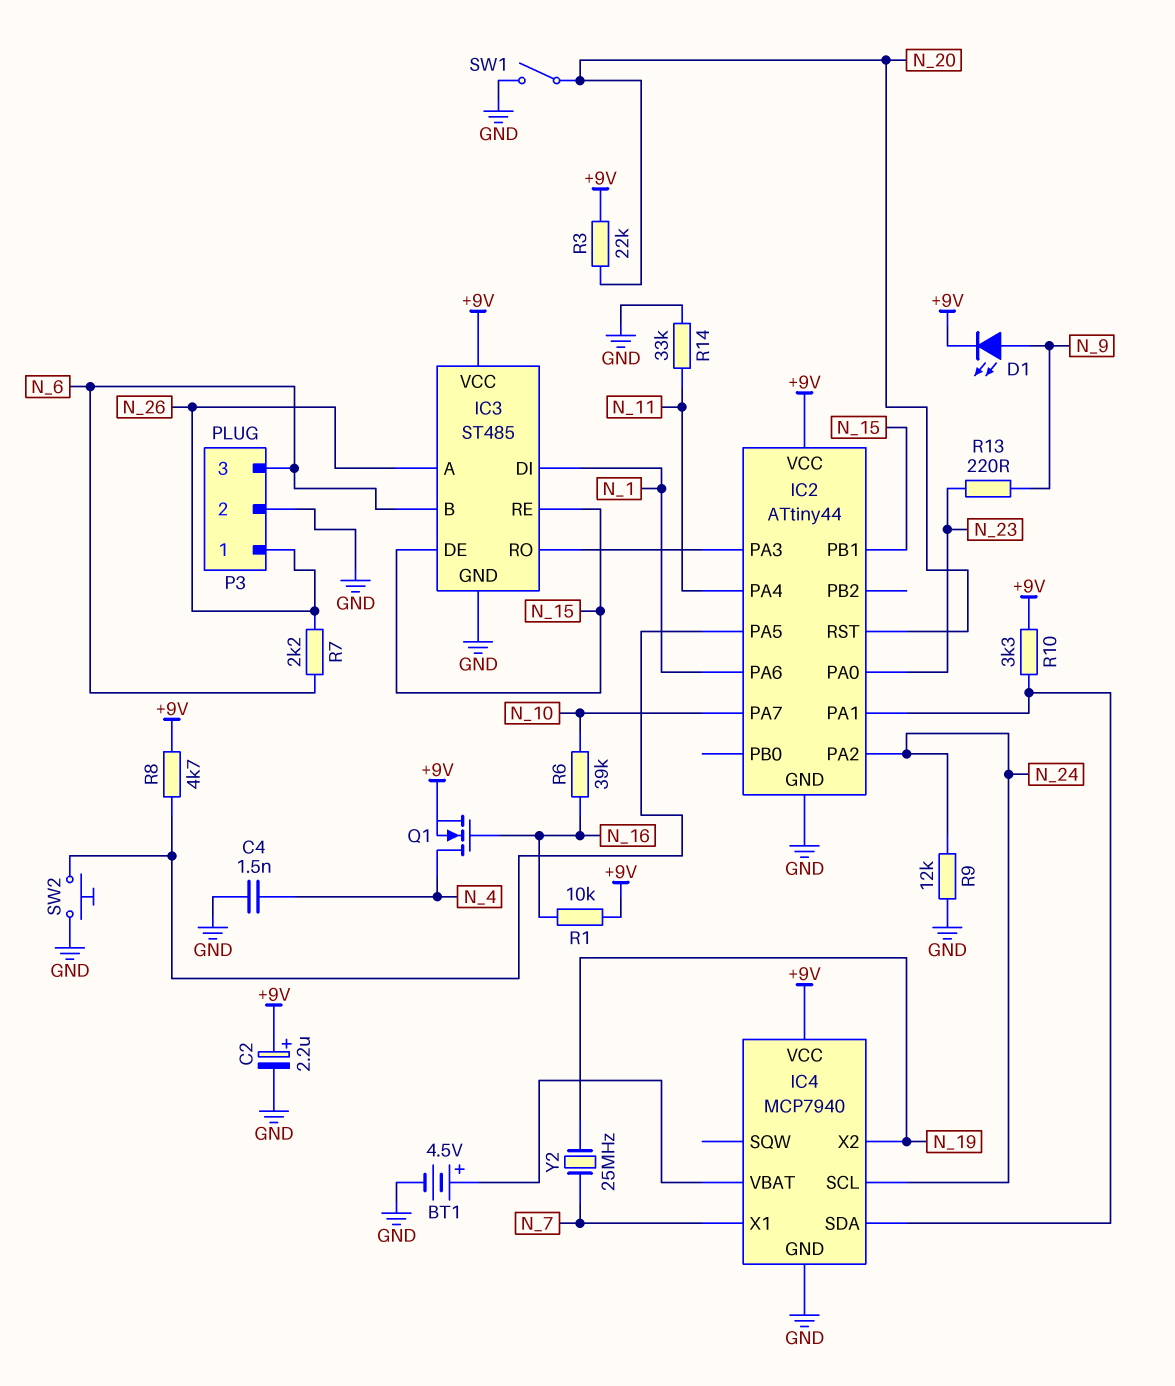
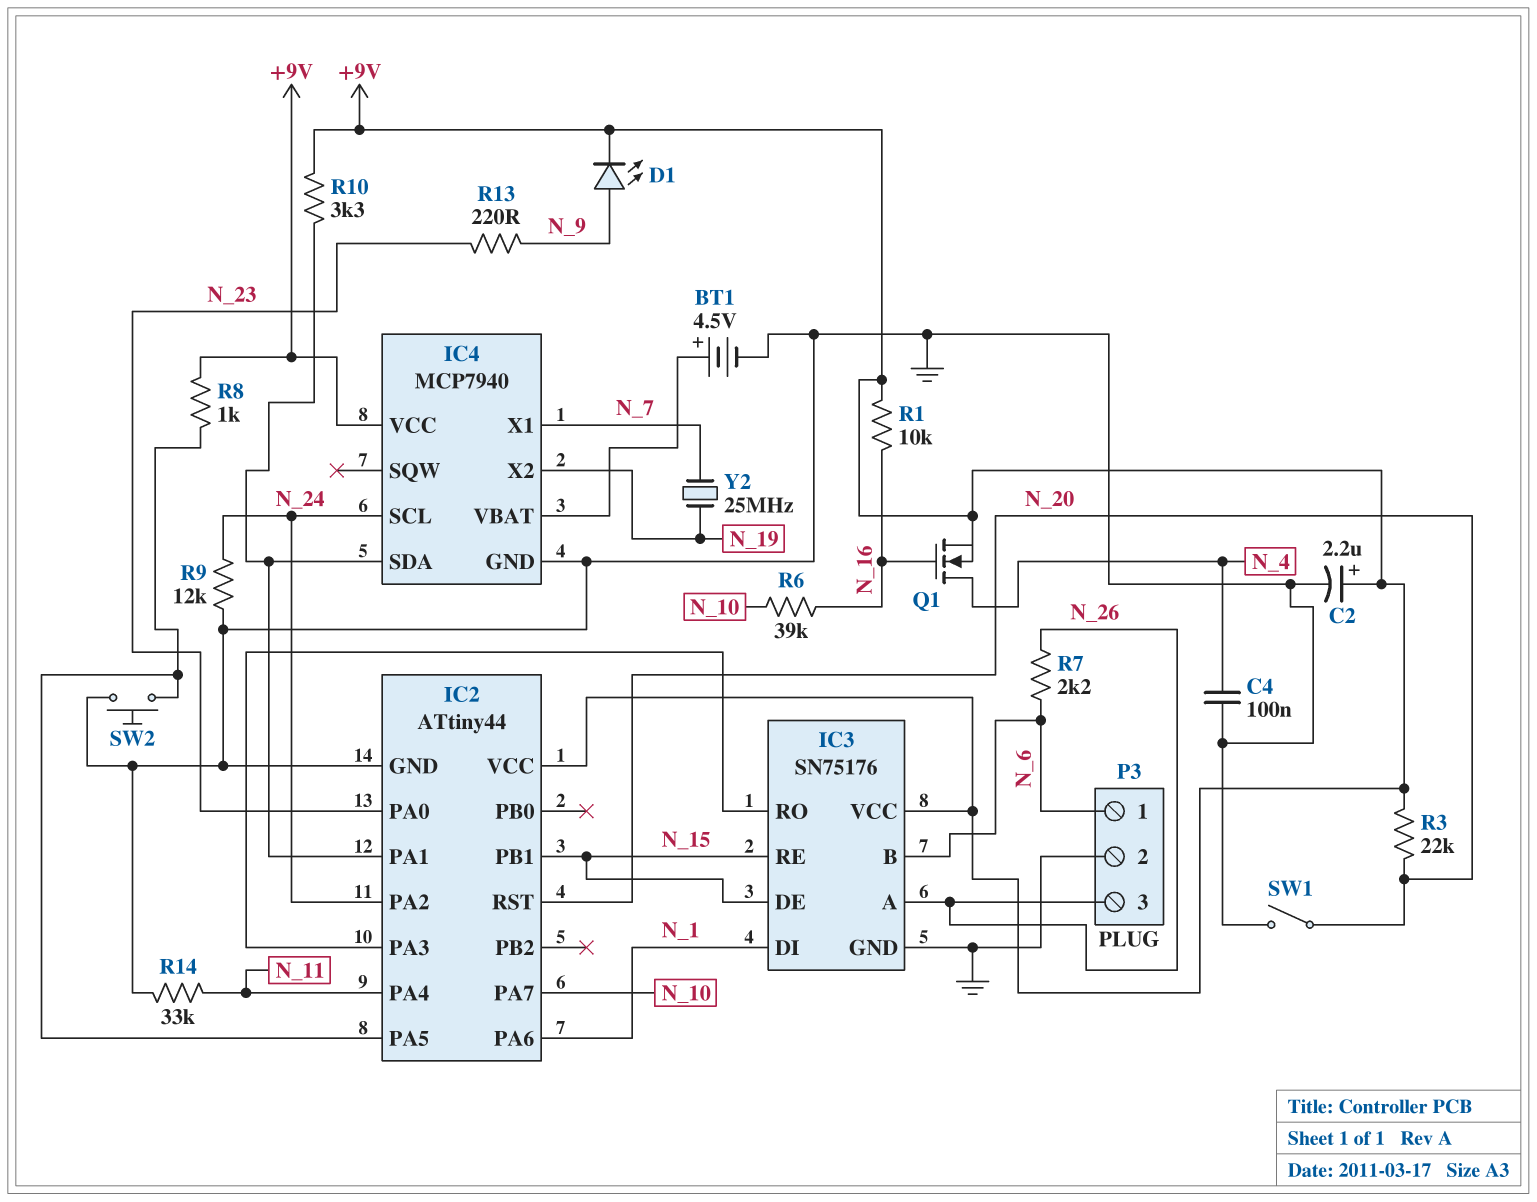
C4: 1.5nF (GND, N_4) -> 100nF (GND, N_4)
IC3: ST485 -> SN75176
P3 pin 1: N_26 -> N_6
P3 pin 3: N_6 -> N_26
R8: 4.7k (+9V, IC2/PA5) -> 1k (+9V, IC2/PA5)

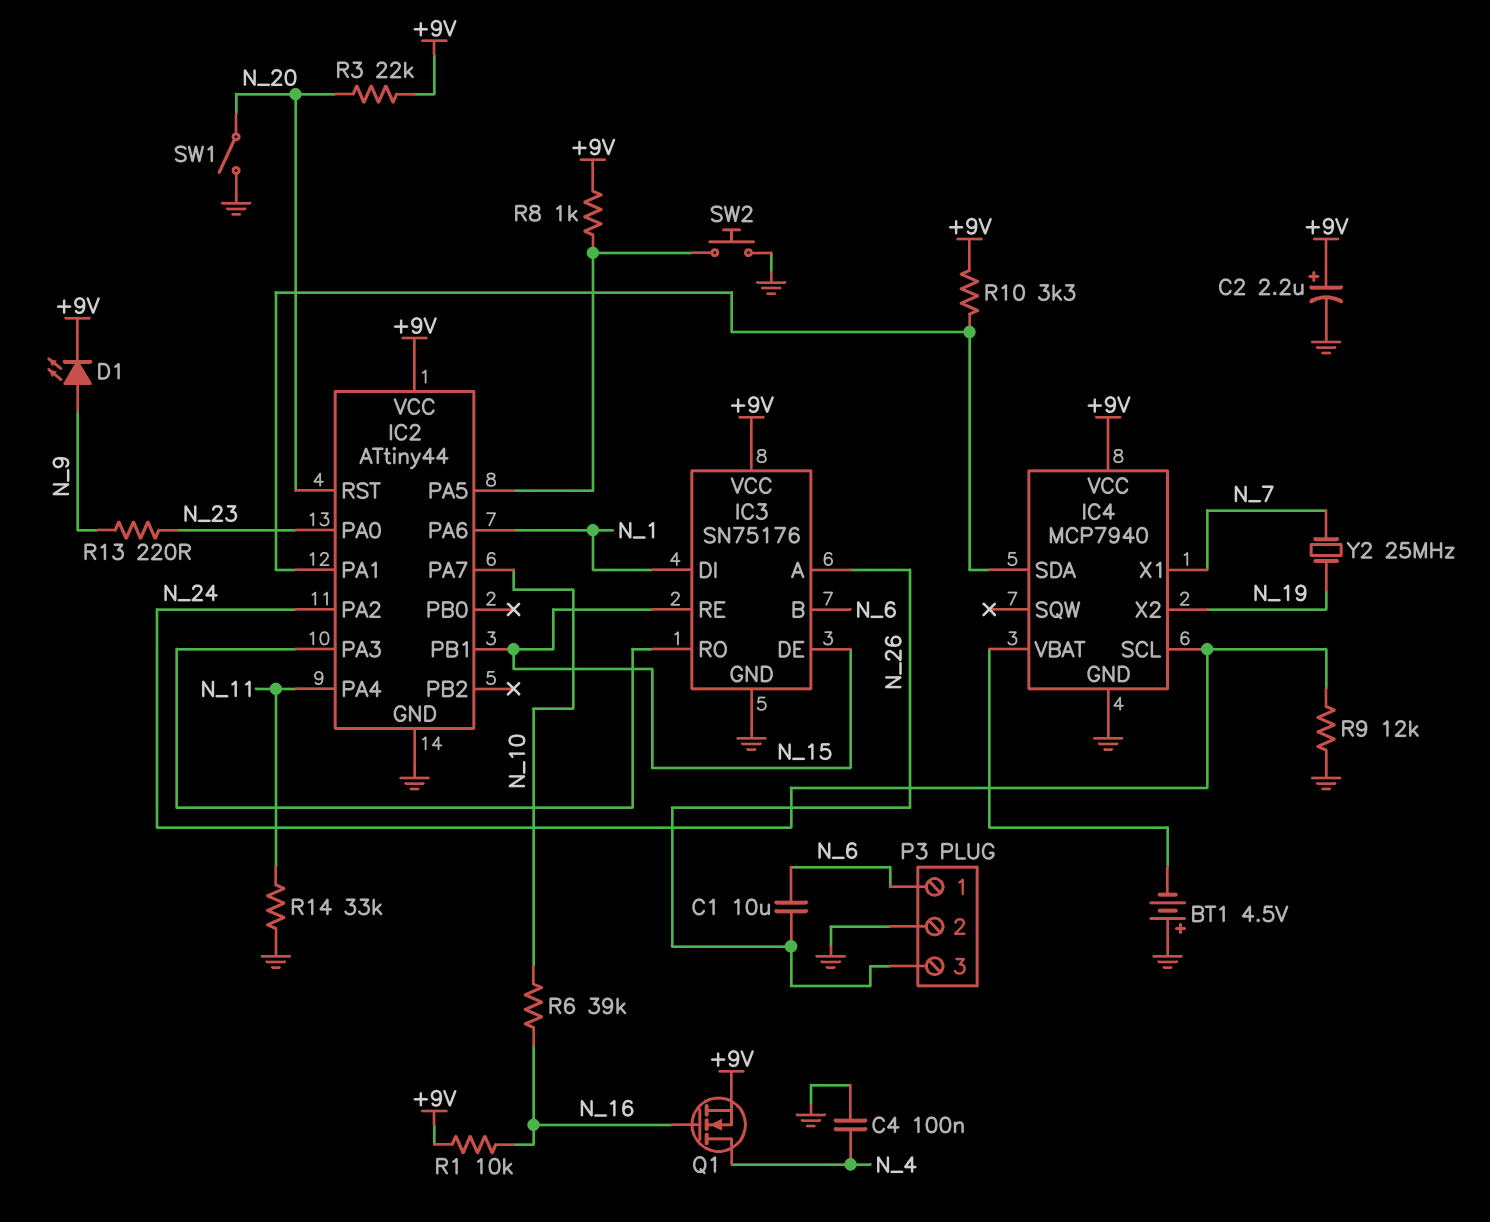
BT1: 4.5V (plus IC4/VBAT, minus GND) -> 4.5V (plus GND, minus IC4/VBAT)
C1: none -> 10uF (N_6, N_26)
R7: 2.2k (N_6, N_26) -> none

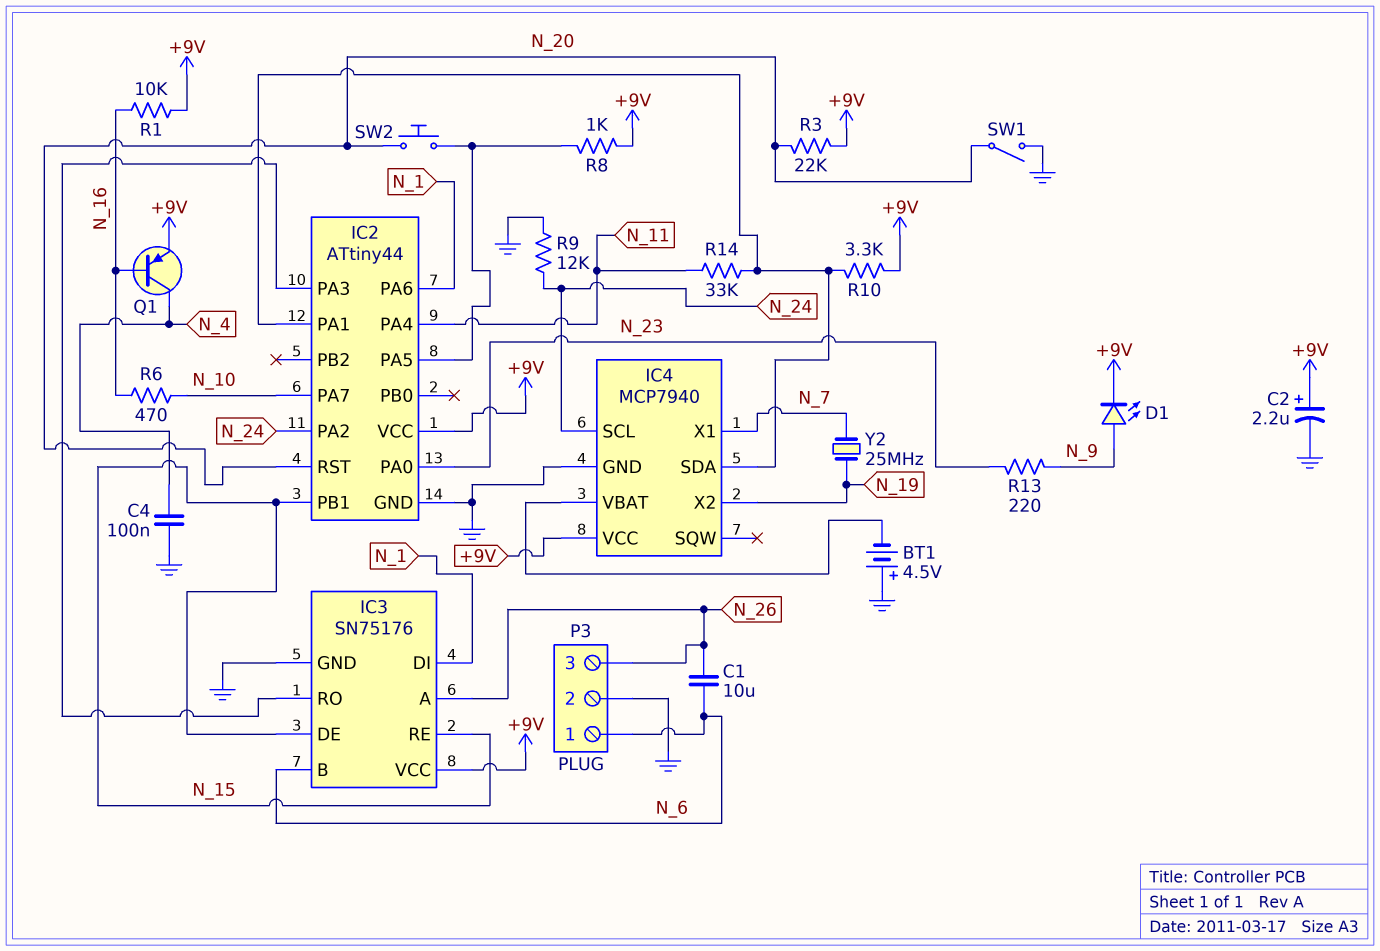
Q1: NMOS (G N_16, D N_4, S +9V) -> PNP (B N_16, C N_4, E +9V)
R6: 39k (N_10, N_16) -> 470 (N_10, N_16)
R14: 33k (GND, N_11) -> 33k (IC2/PA1, N_11)
SW2: button (GND, IC2/PA5) -> button (IC2/PA5, N_20)

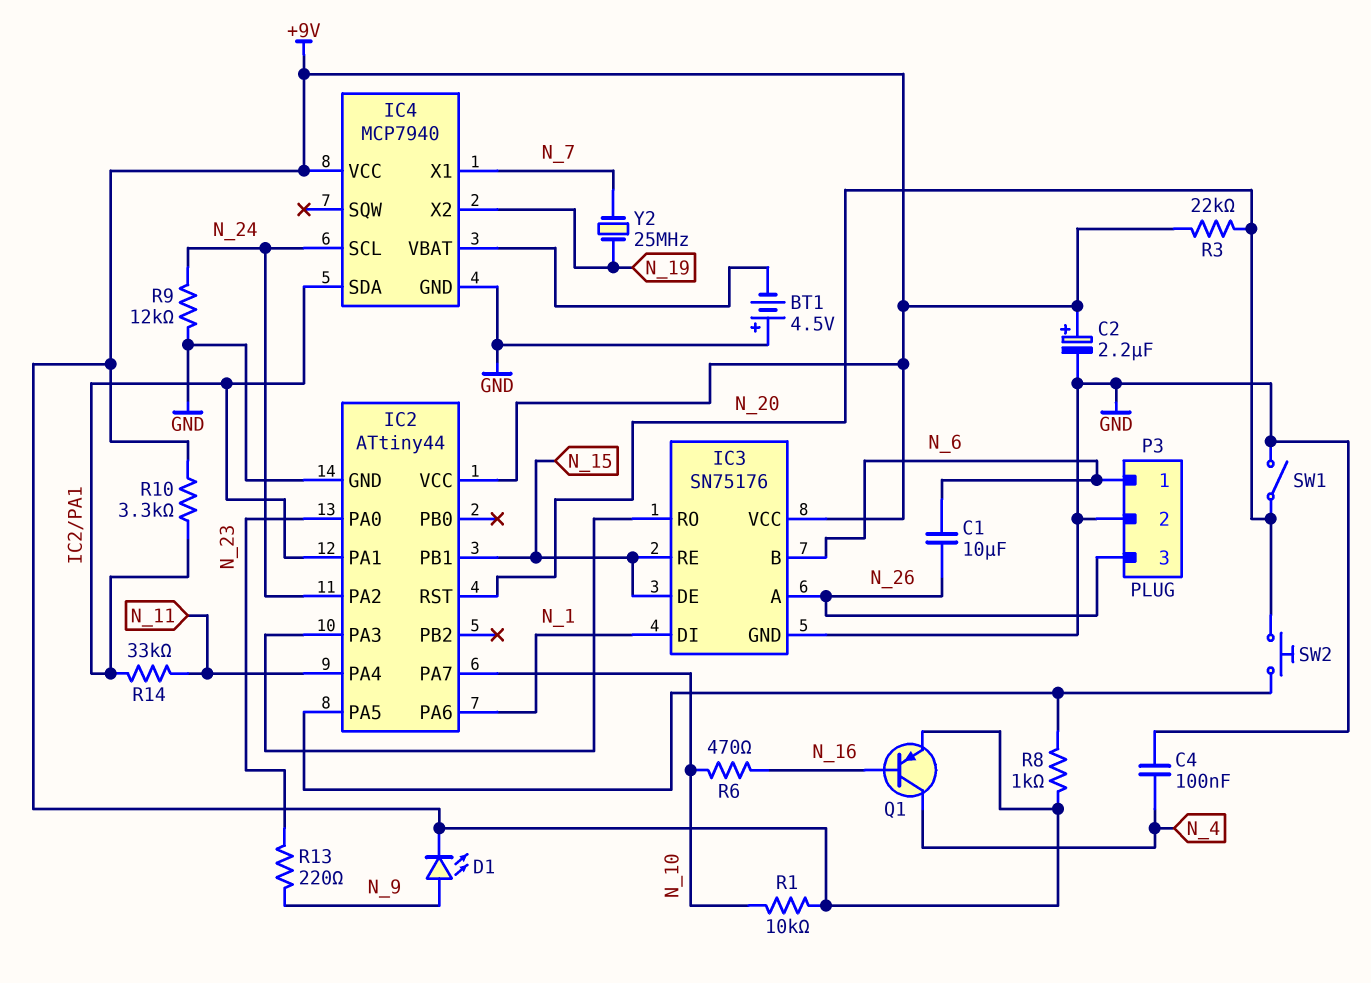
R1: 10k (+9V, N_16) -> 10k (+9V, N_10)

